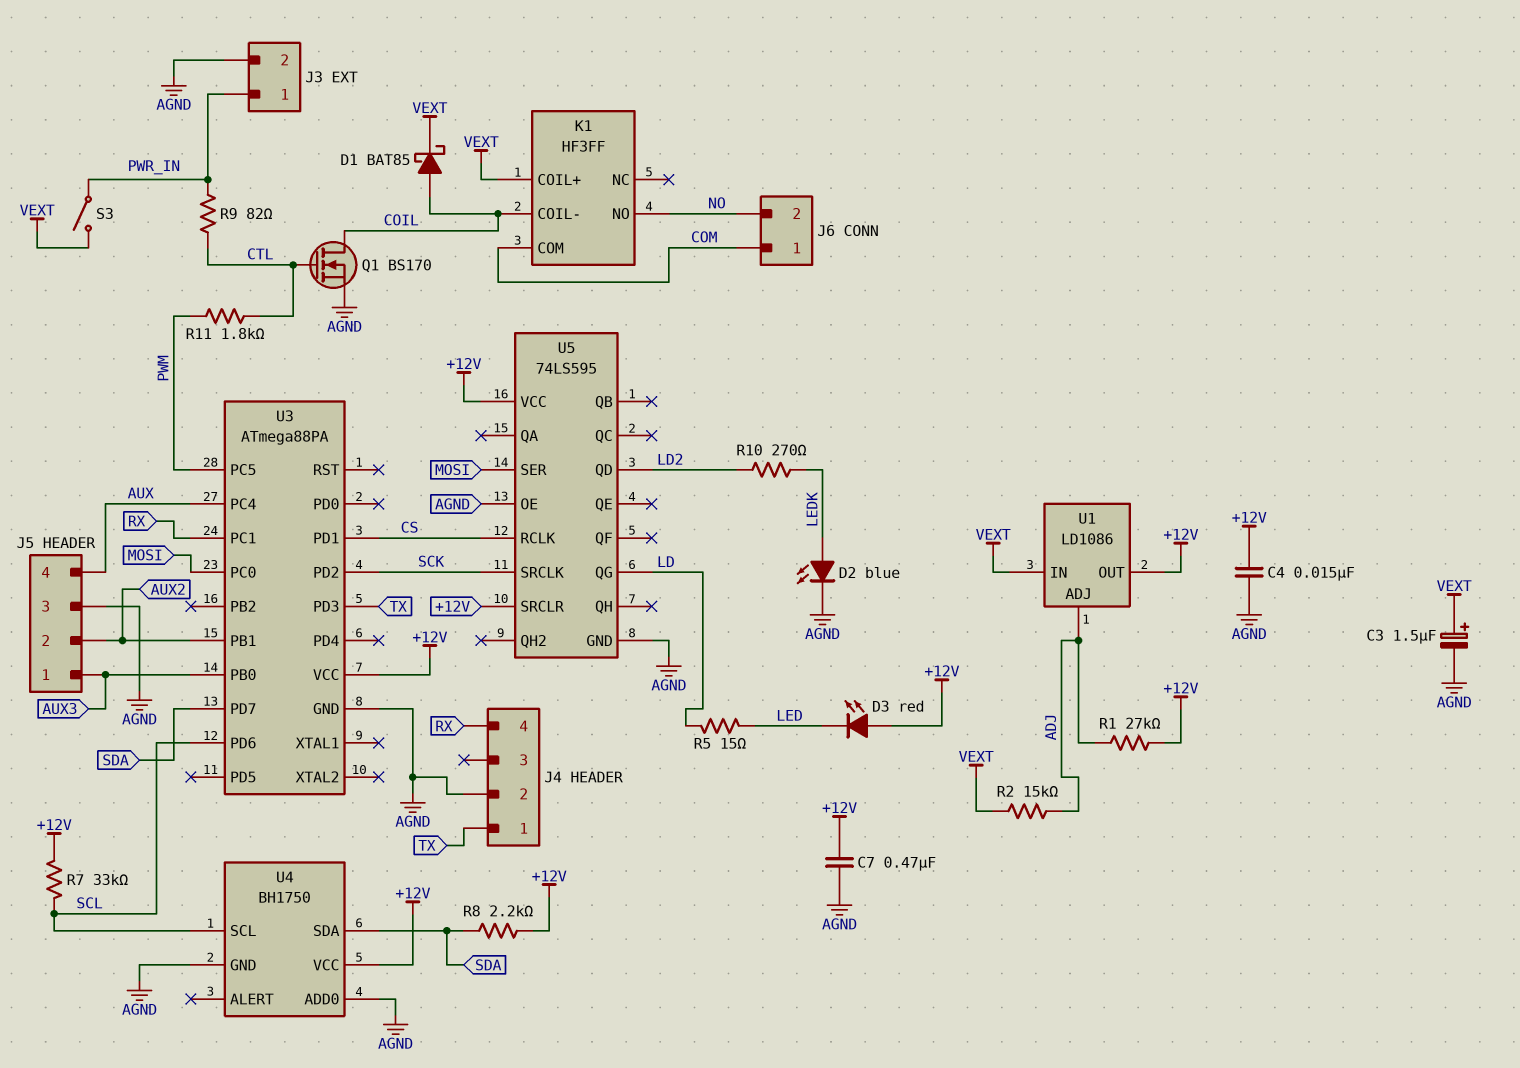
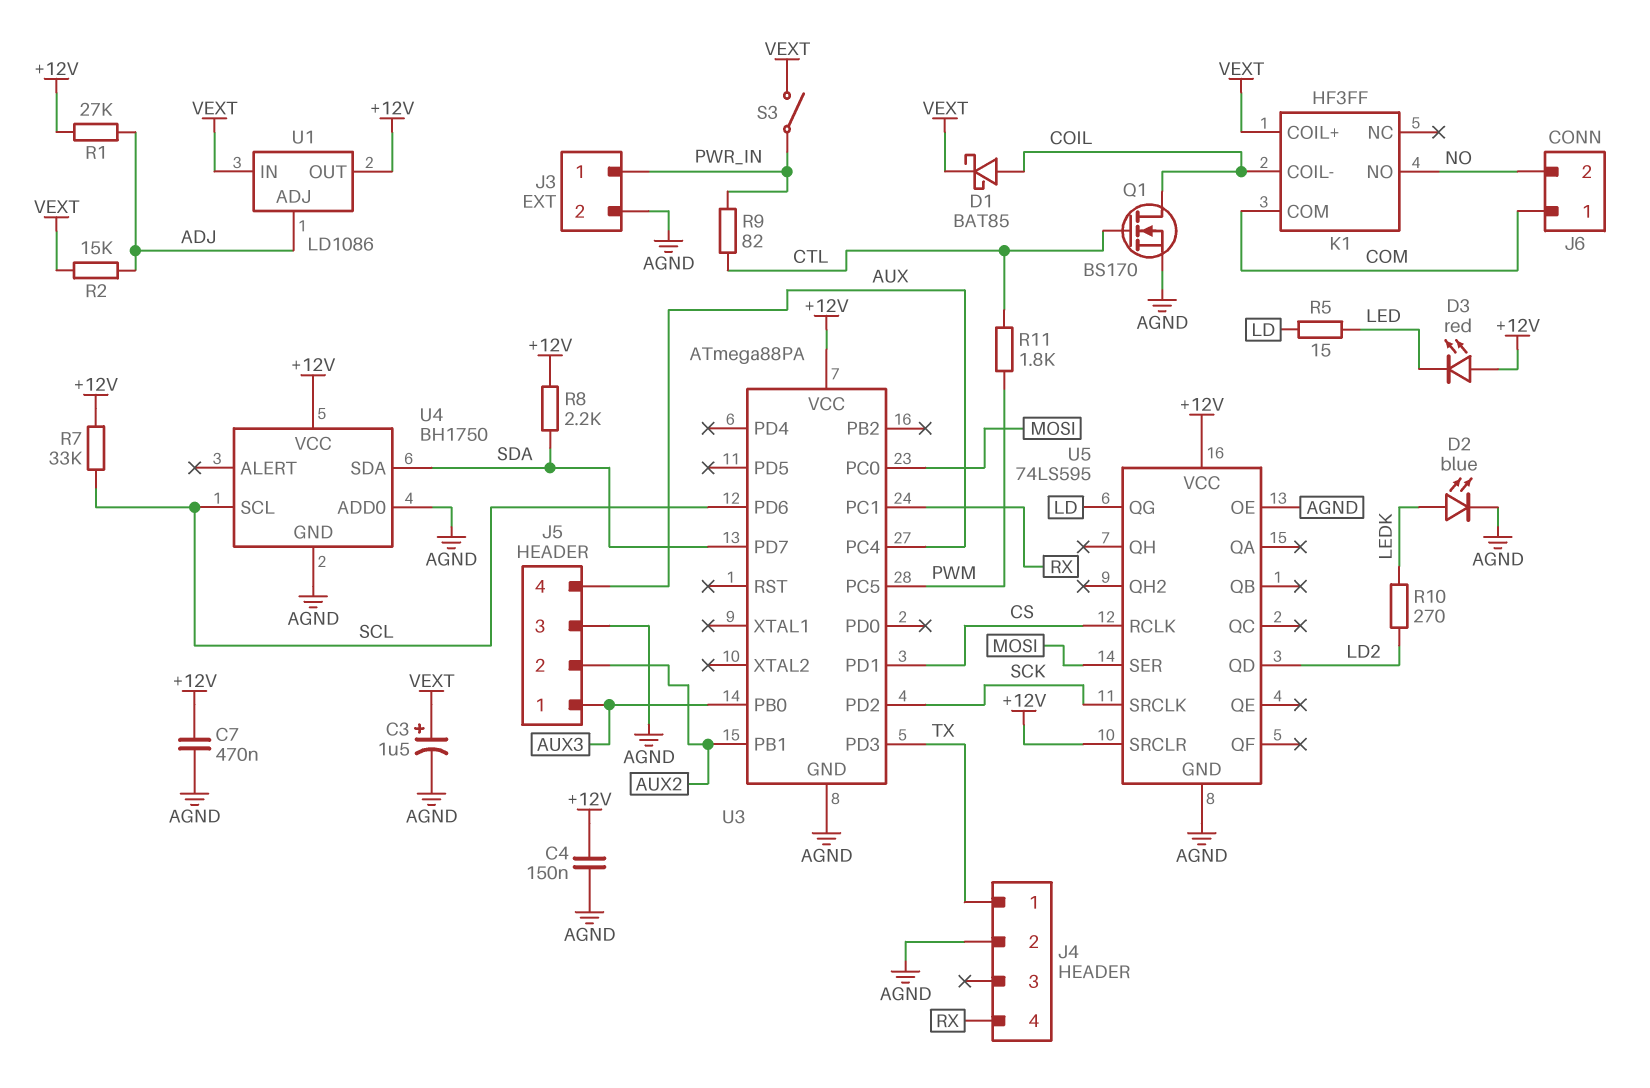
C4: 15nF (+12V, AGND) -> 150nF (+12V, AGND)

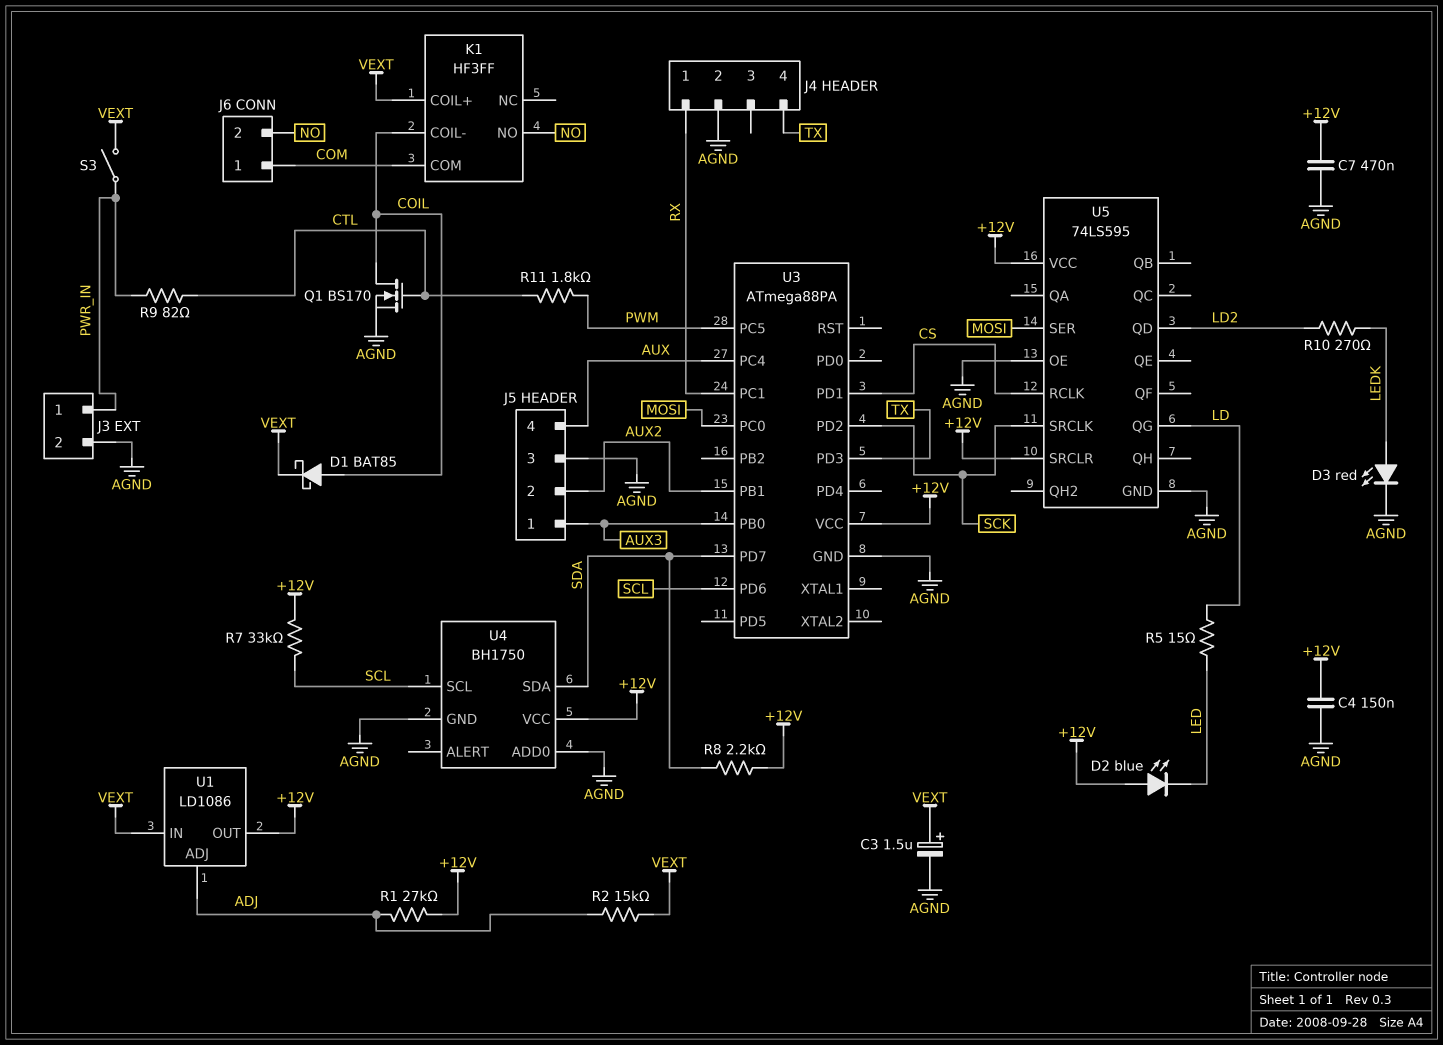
D2: LED blue (A LEDK, K AGND) -> LED blue (A +12V, K LED)
D3: LED red (A +12V, K LED) -> LED red (A LEDK, K AGND)
J4 pin 1: TX -> RX
J4 pin 4: RX -> TX

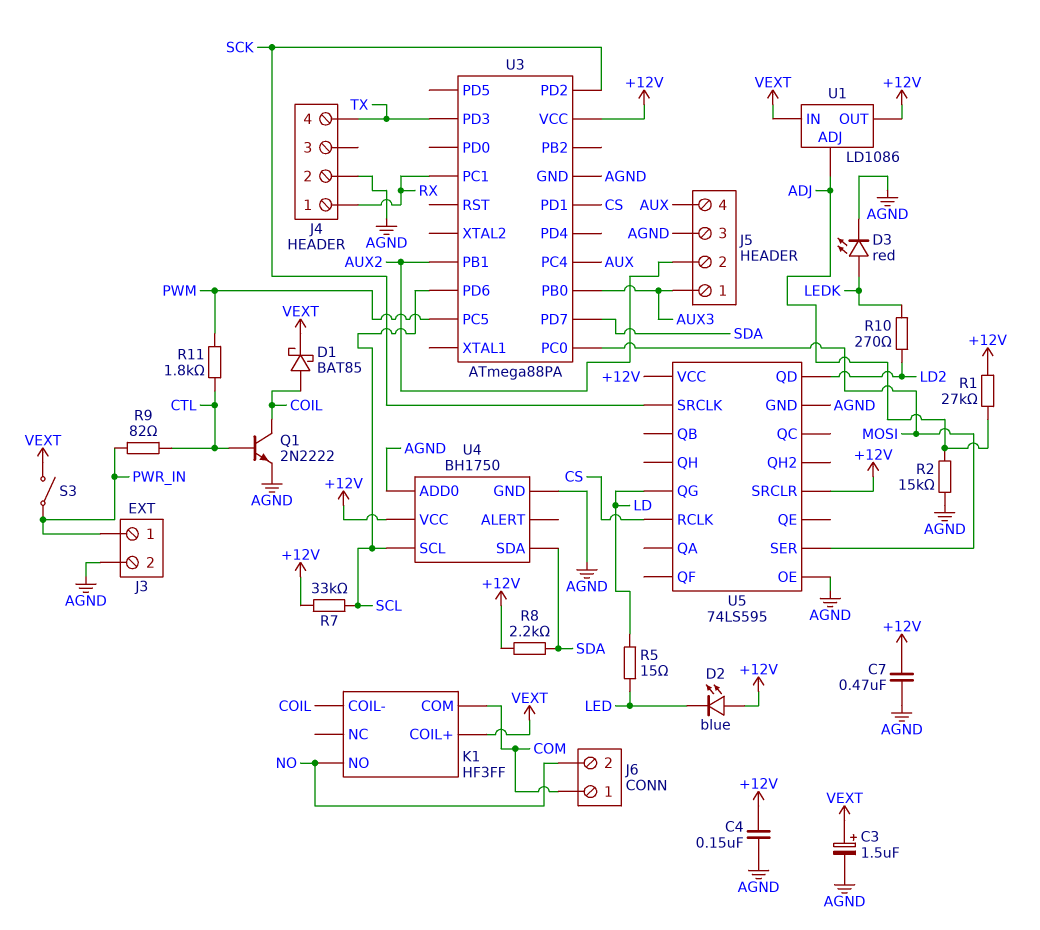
Q1: NMOS BS170 (G CTL, D COIL, S AGND) -> NPN 2N2222 (B CTL, C COIL, E AGND)
R2: 15k (ADJ, VEXT) -> 15k (ADJ, AGND)

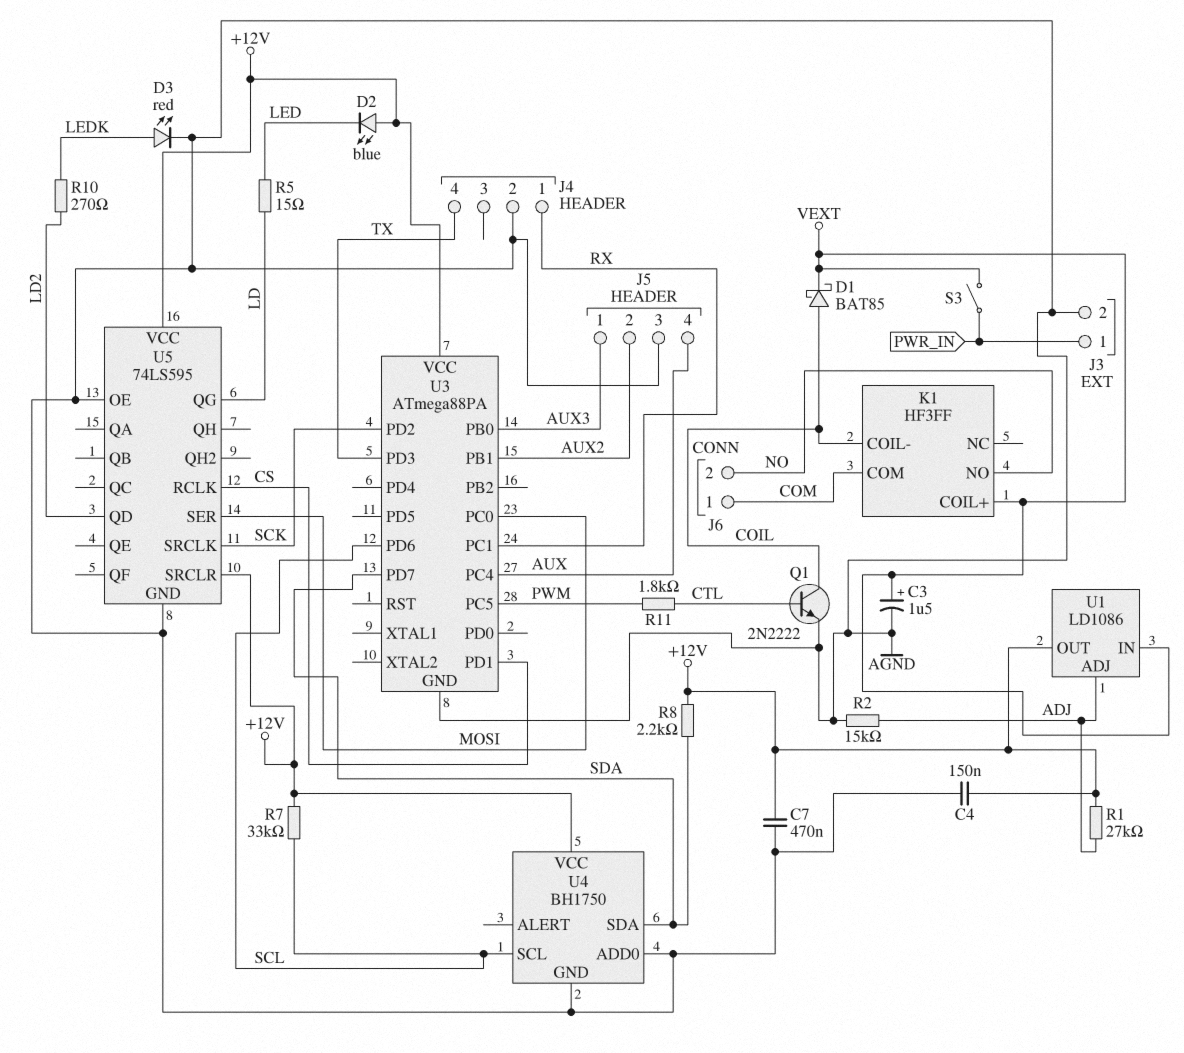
R9: 82 (CTL, PWR_IN) -> none

